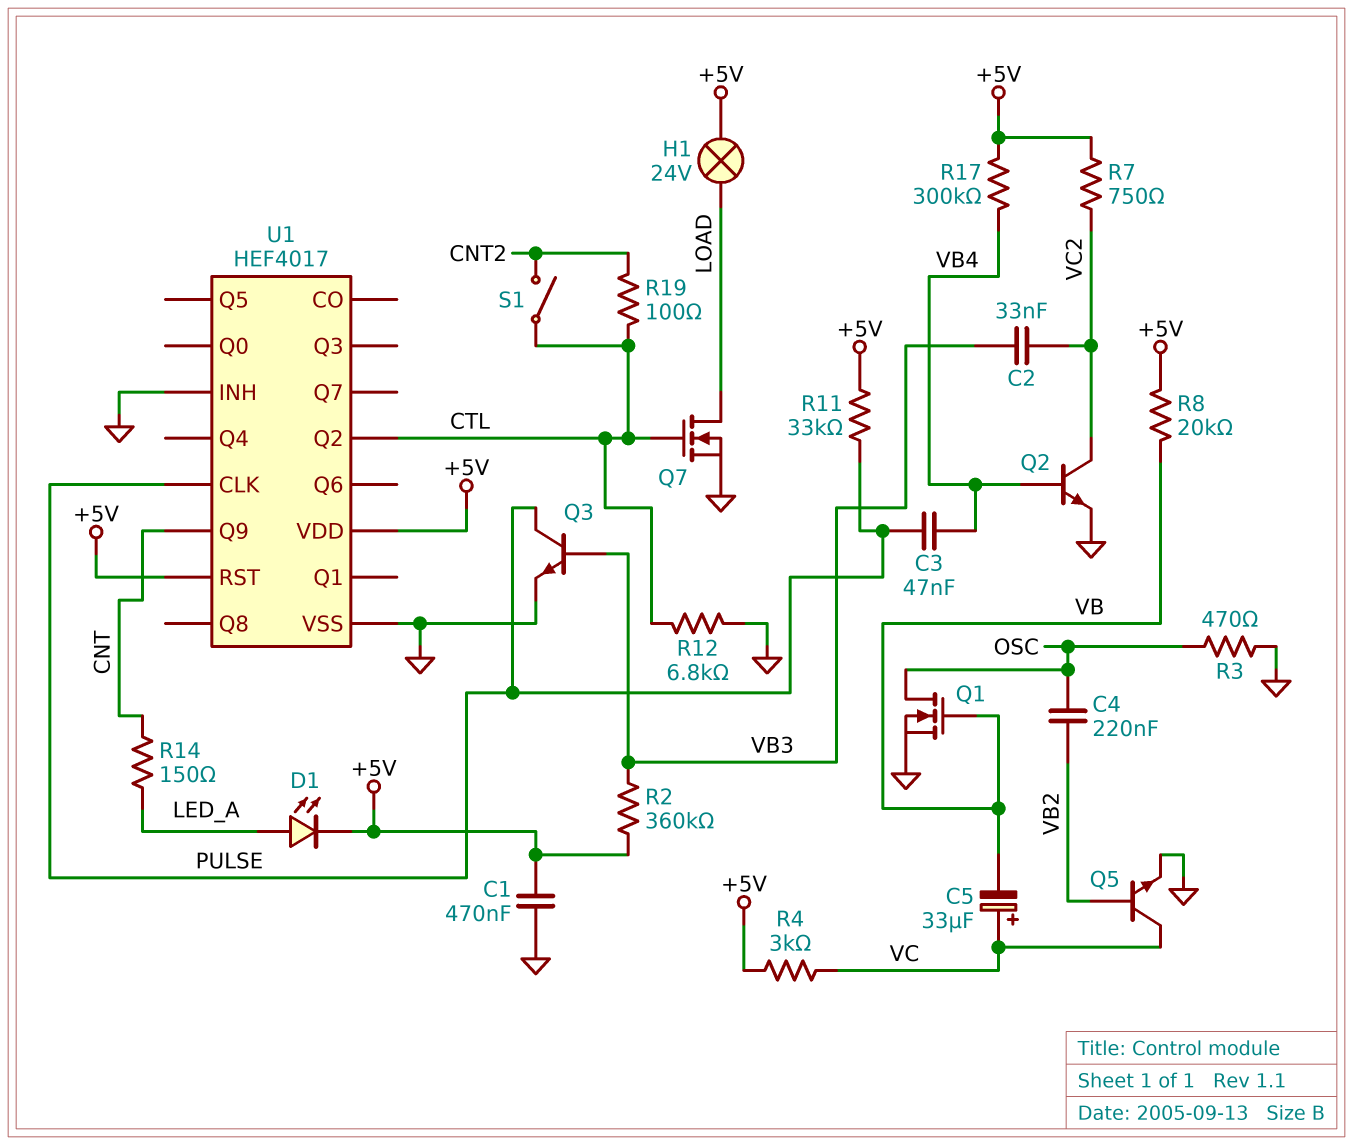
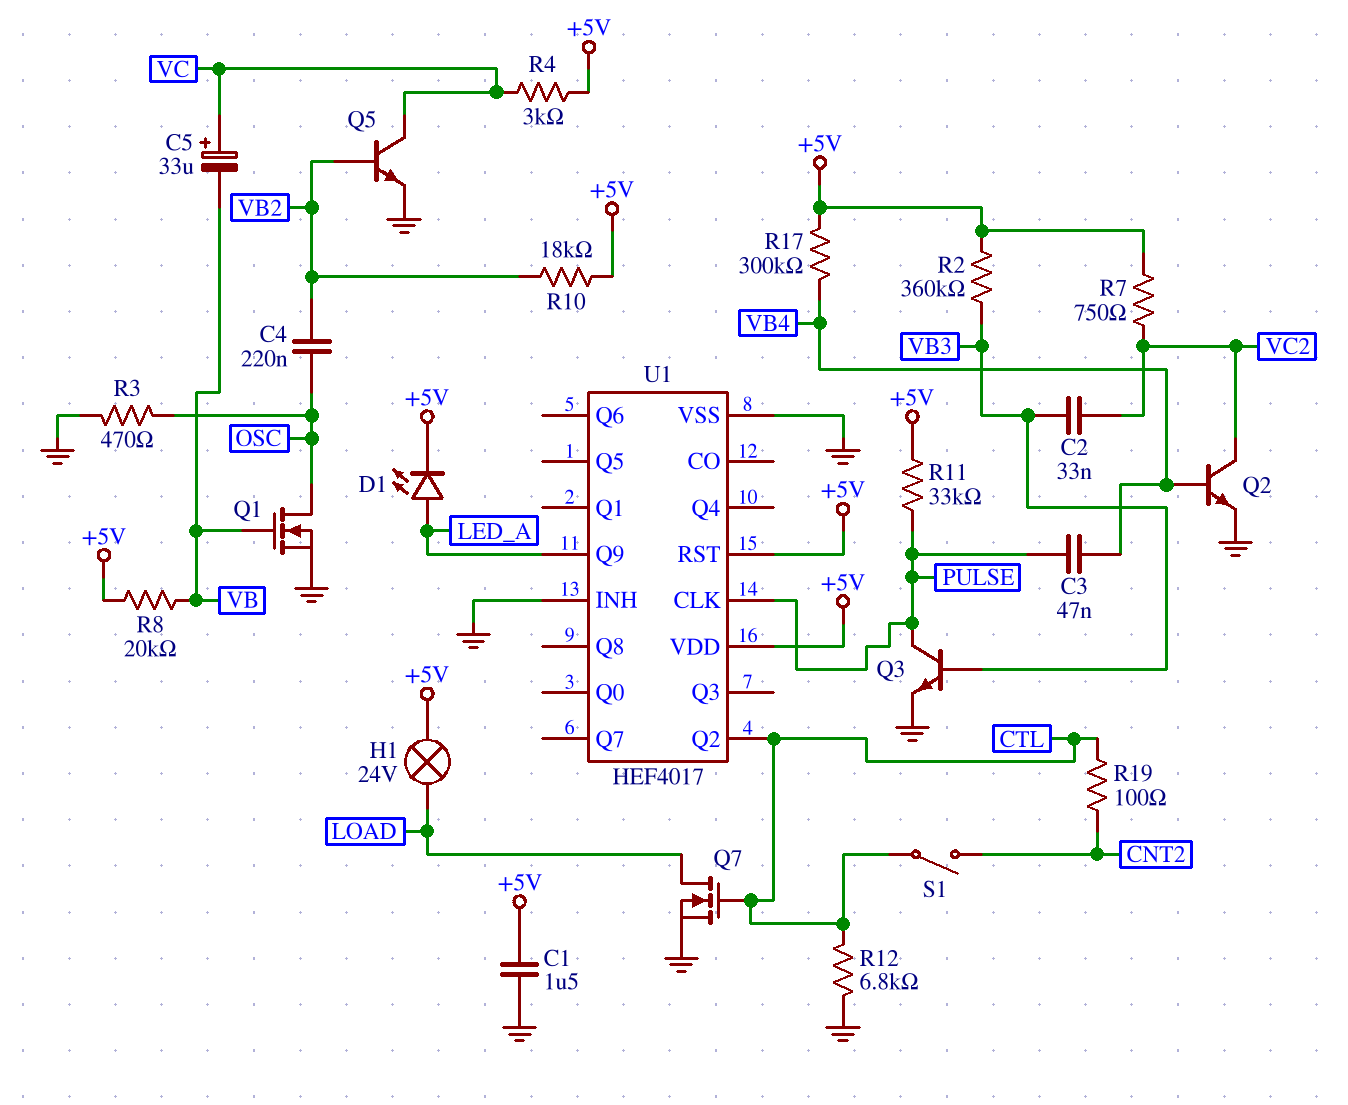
C1: 470nF (+5V, GND) -> 1.5uF (+5V, GND)
R10: none -> 18k (+5V, VB2)
R14: 150 (CNT, LED_A) -> none
U1 pin Q9: CNT -> LED_A

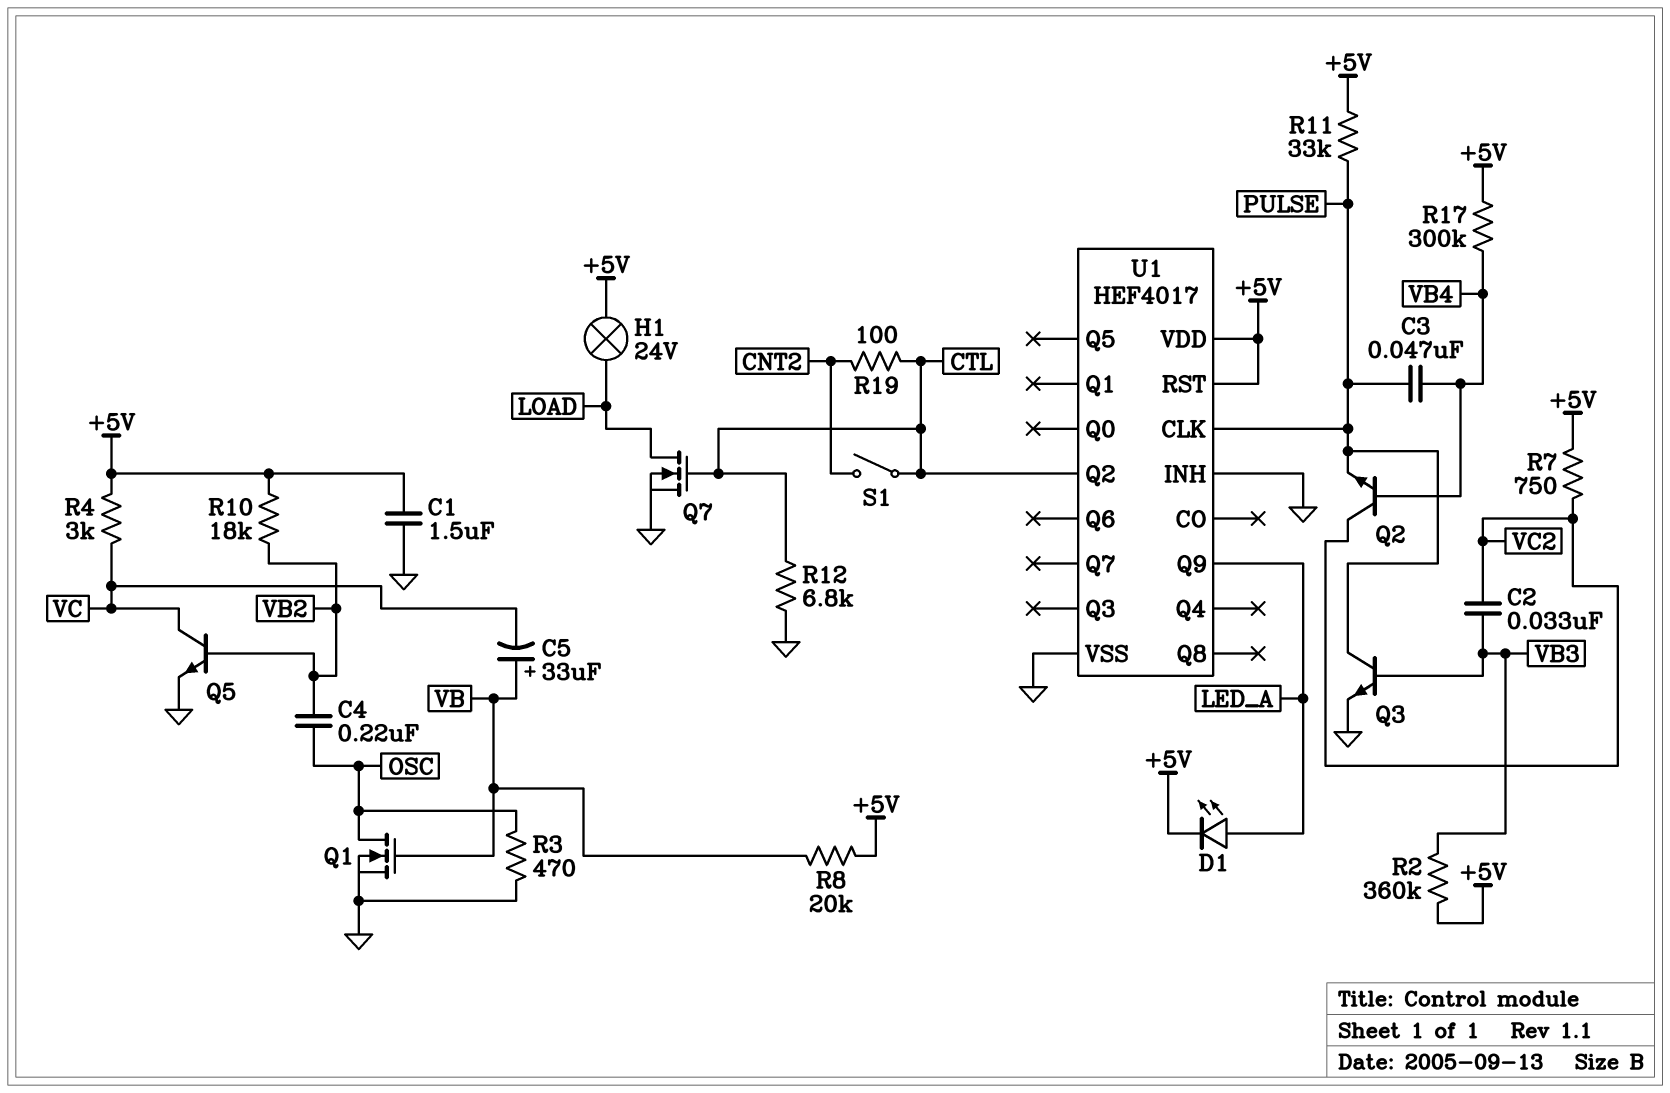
C5: 33uF (plus VC, minus VB) -> 33uF (plus VB, minus VC)
Q2: NPN (B VB4, C VC2, E GND) -> NPN (B VB4, C VC2, E PULSE)

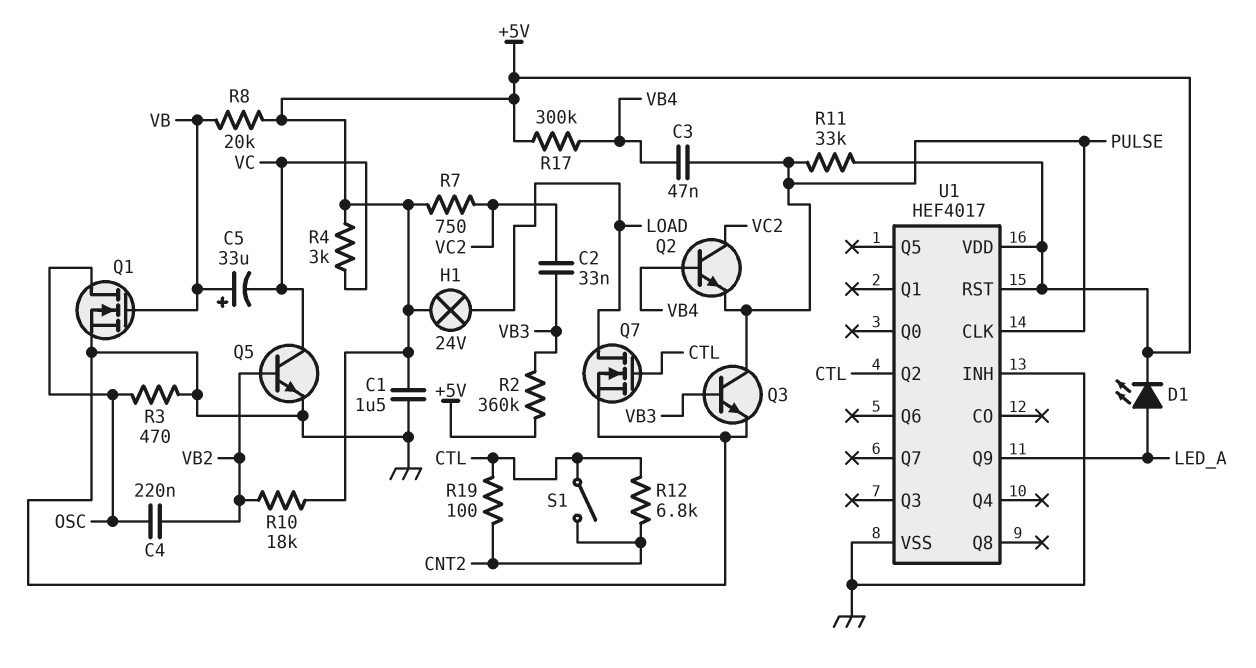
R12: 6.8k (CTL, GND) -> 6.8k (CNT2, CTL)

